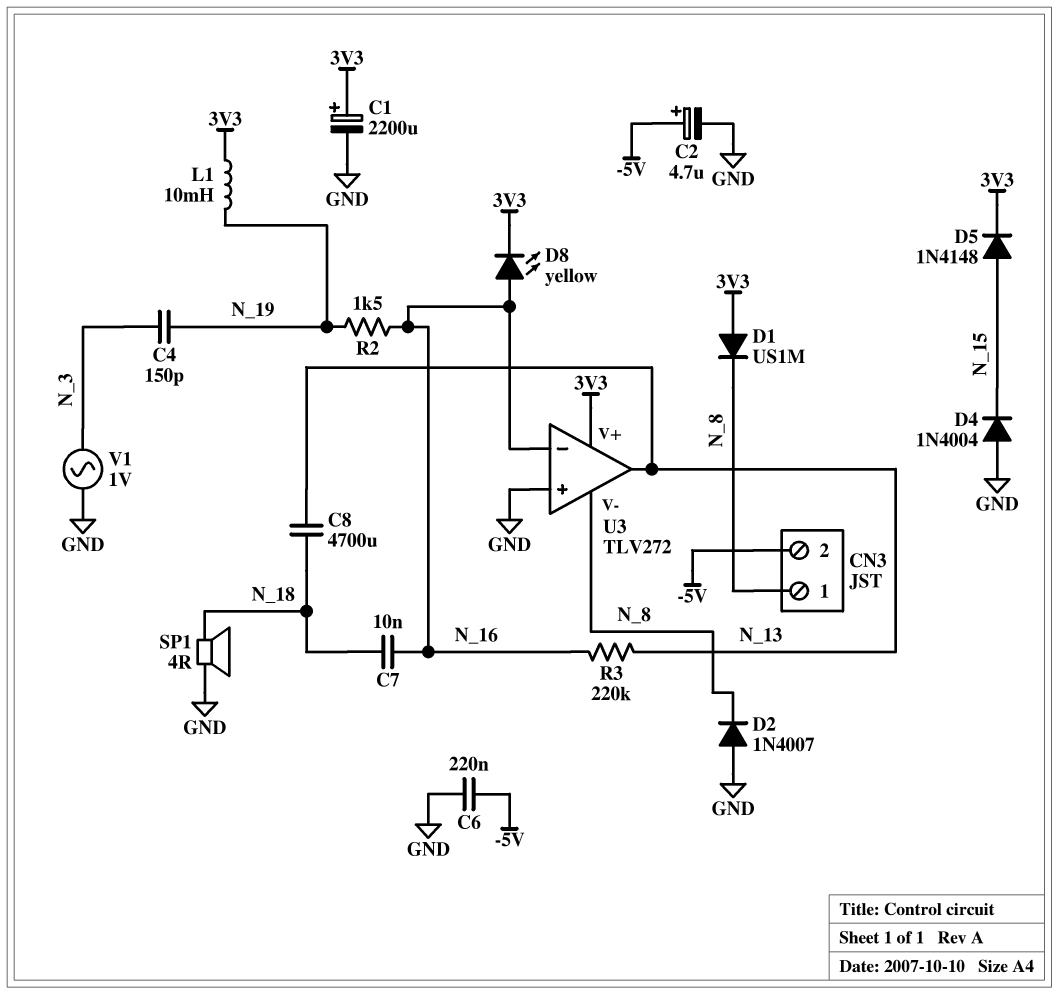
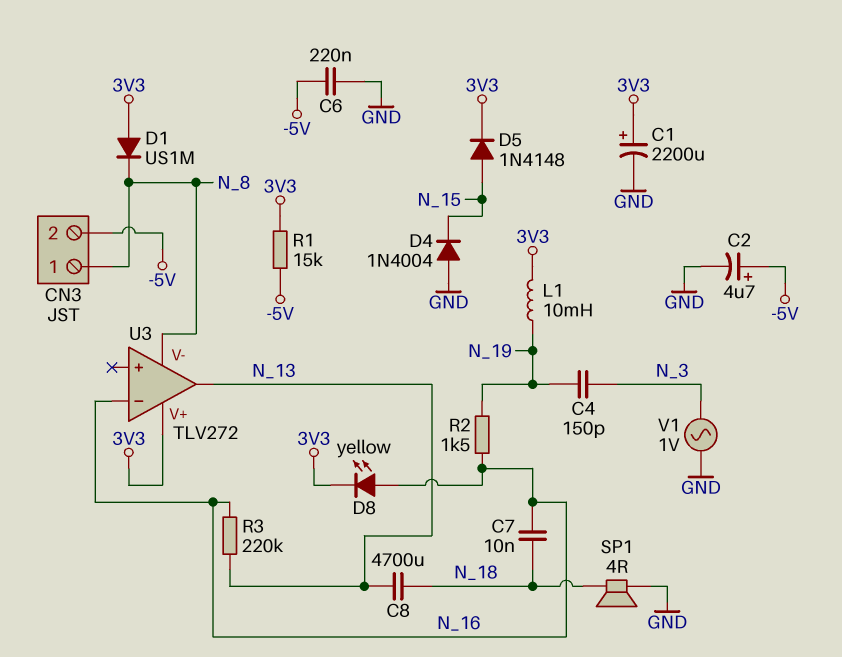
D2: diode 1N4007 (A GND, K N_8) -> none
R1: none -> 15k (-5V, 3V3)
U3 pin in+: GND -> none

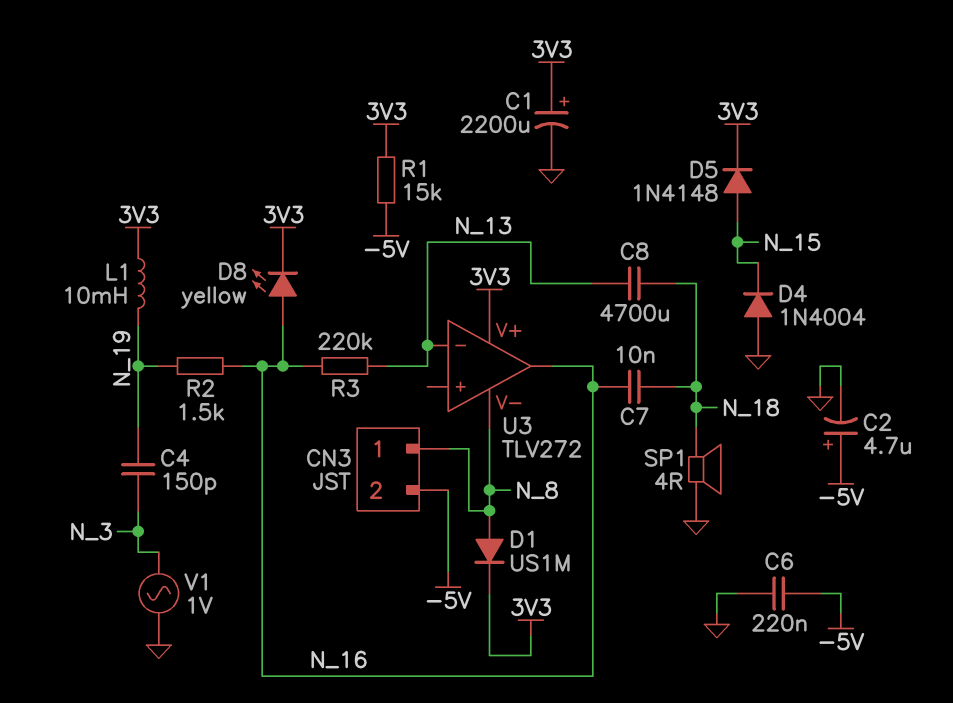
D1: diode US1M (A 3V3, K N_8) -> diode US1M (A N_8, K 3V3)
U3 pin in-: N_16 -> N_13
U3 pin out: N_13 -> N_16

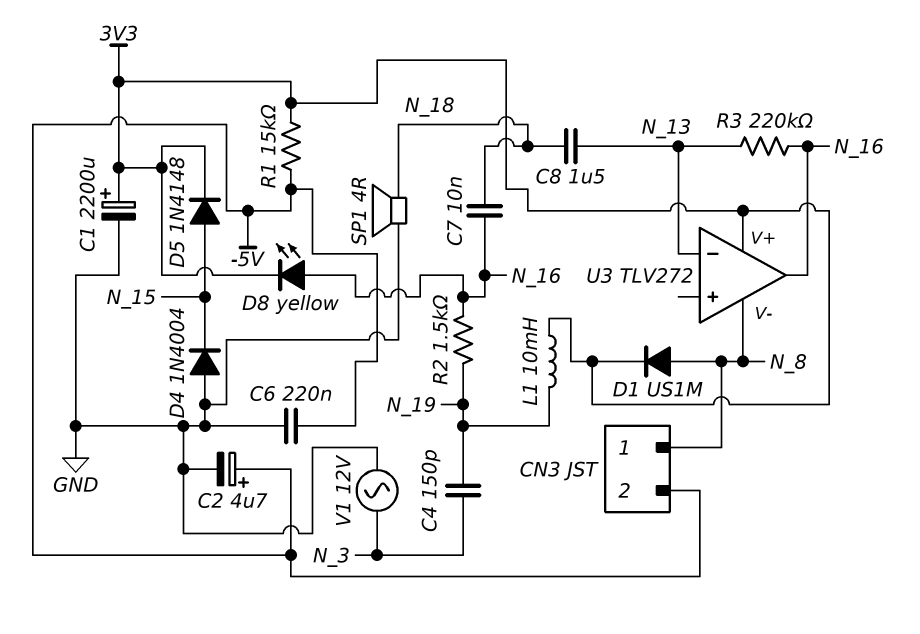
C8: 4700uF (N_13, N_18) -> 1.5uF (N_13, N_18)
V1: AC 1V (GND, N_3) -> AC 12V (GND, N_3)

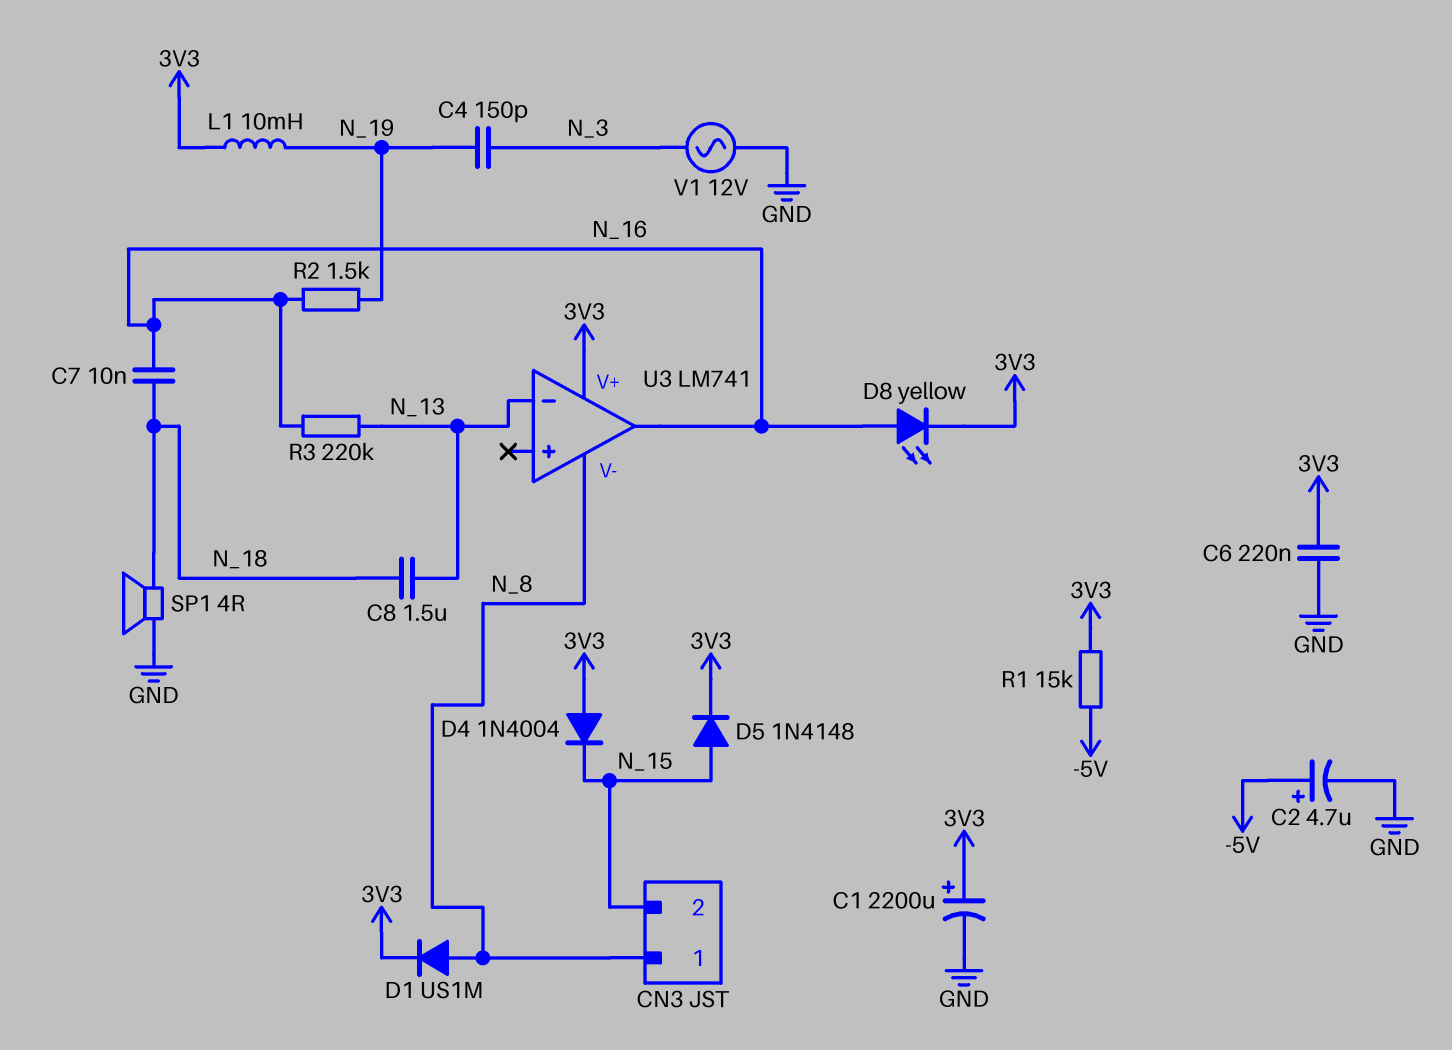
C6: 220nF (-5V, GND) -> 220nF (3V3, GND)
CN3 pin 2: -5V -> N_15
D4: diode 1N4004 (A GND, K N_15) -> diode 1N4004 (A 3V3, K N_15)
U3: TLV272 -> LM741

